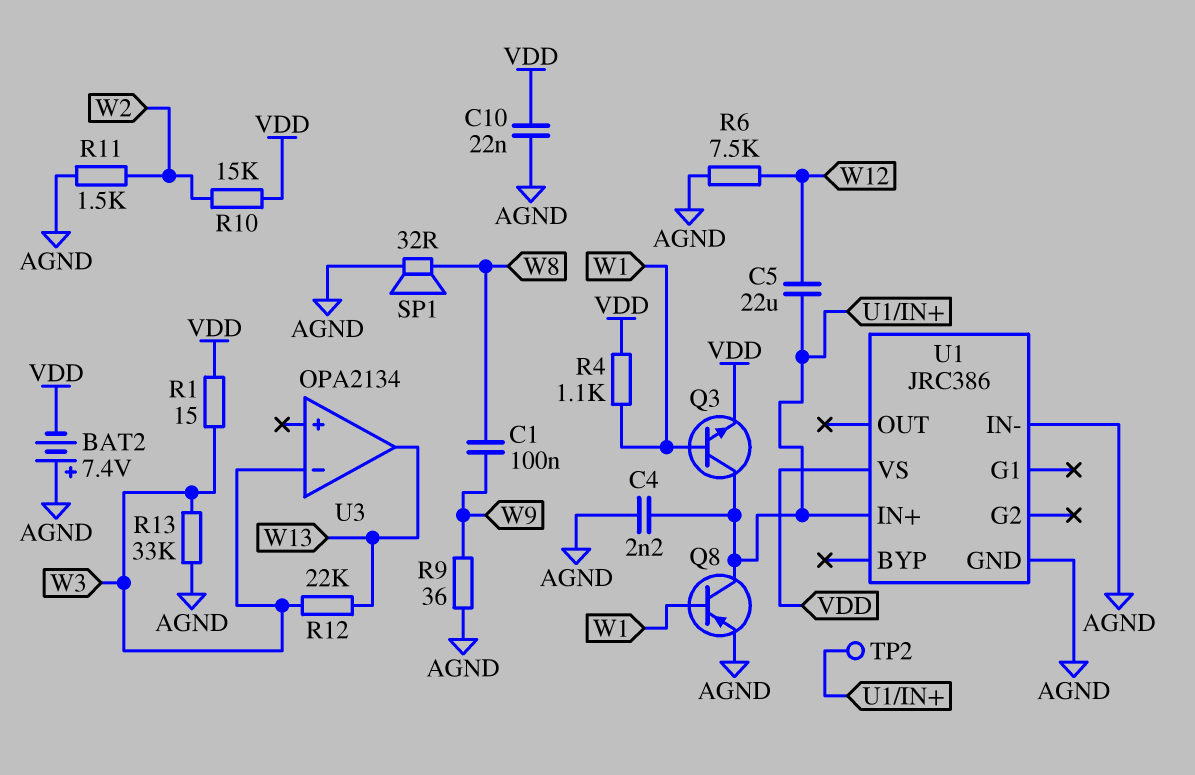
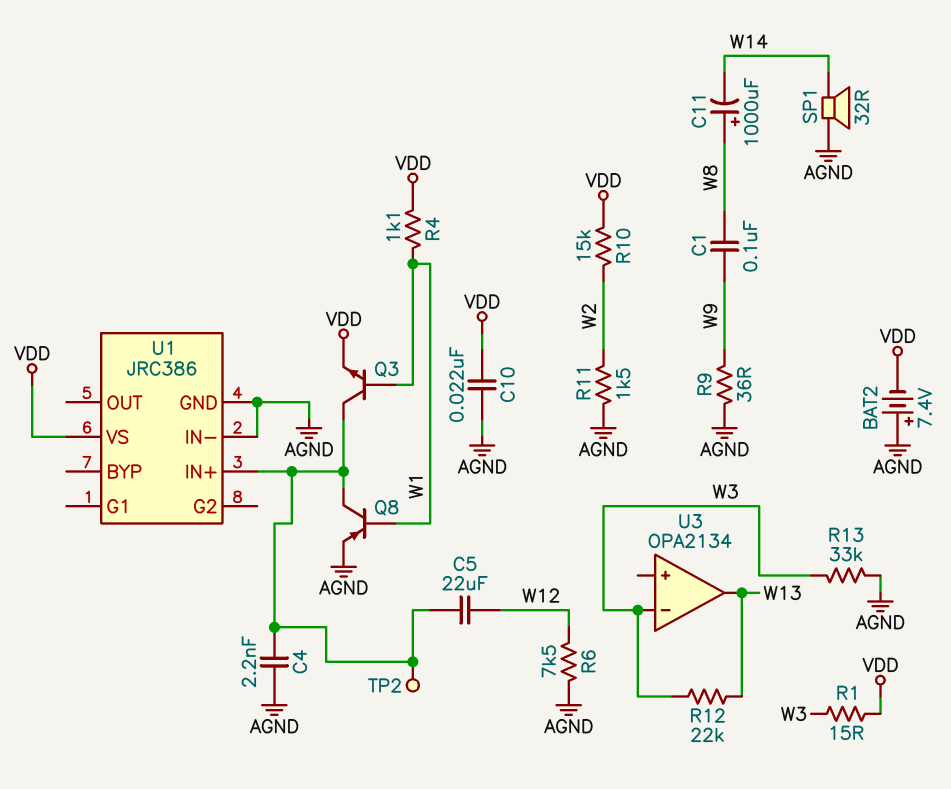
C11: none -> 1000uF (plus W8, minus W14)
SP1: speaker 32R (AGND, W8) -> speaker 32R (AGND, W14)

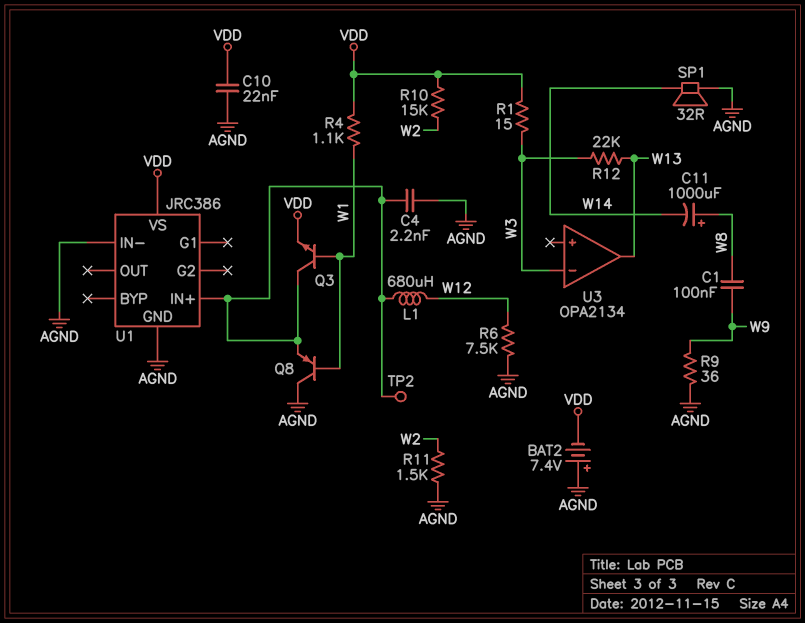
C5: 22uF (U1/IN+, W12) -> none
L1: none -> 680uH (U1/IN+, W12)
Q8: PNP (B W1, C U1/IN+, E AGND) -> PNP (B W1, C AGND, E U1/IN+)
R13: 33k (AGND, W3) -> none

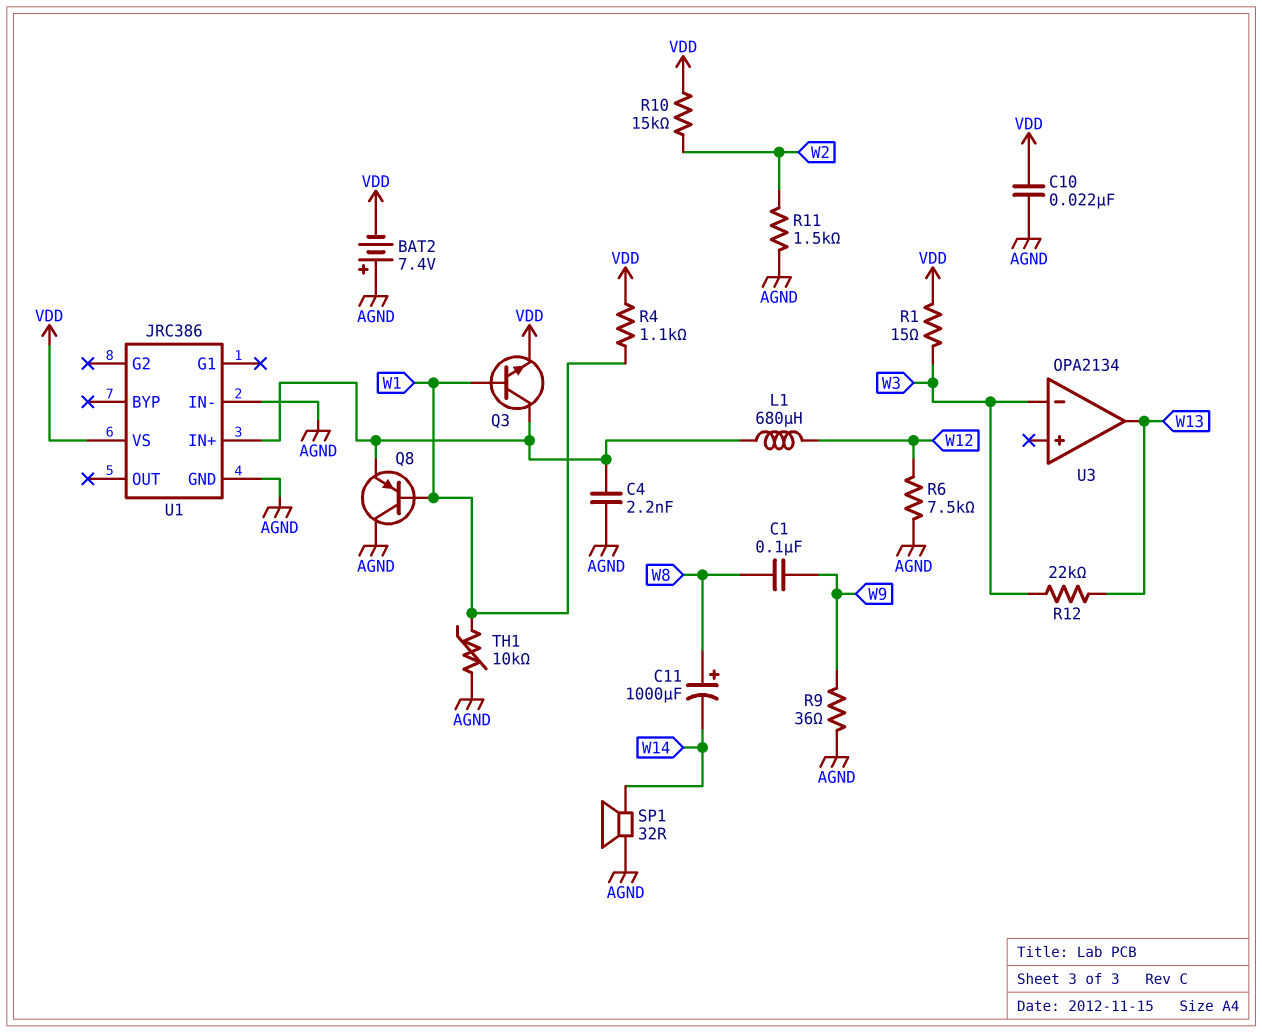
TH1: none -> 10k (AGND, W1)
TP2: test point (U1/IN+) -> none

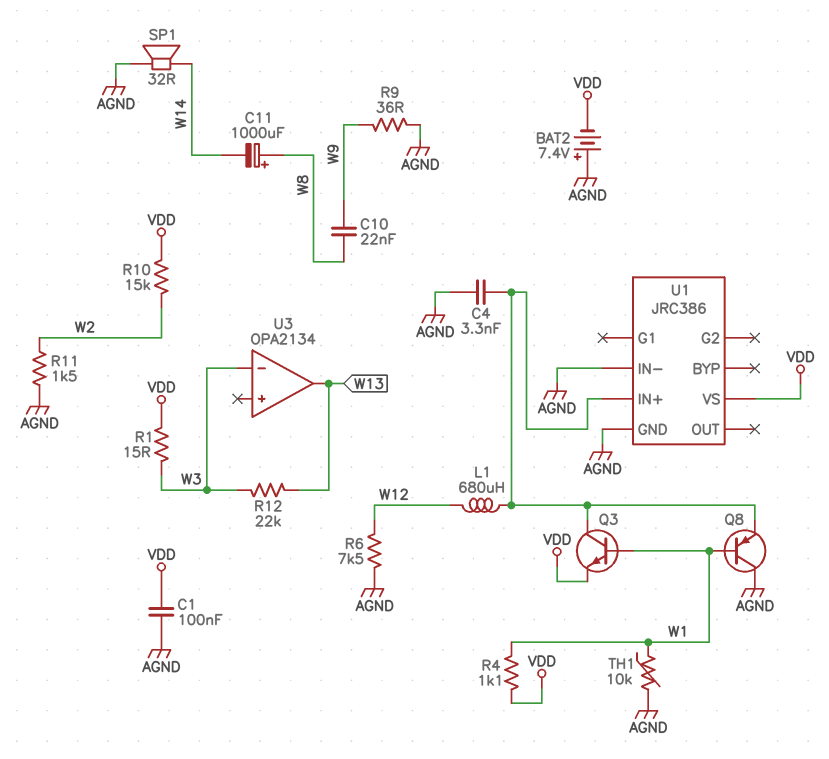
C1: 100nF (W8, W9) -> 100nF (AGND, VDD)
C4: 2.2nF (AGND, U1/IN+) -> 3.3nF (AGND, U1/IN+)
C10: 22nF (AGND, VDD) -> 22nF (W8, W9)

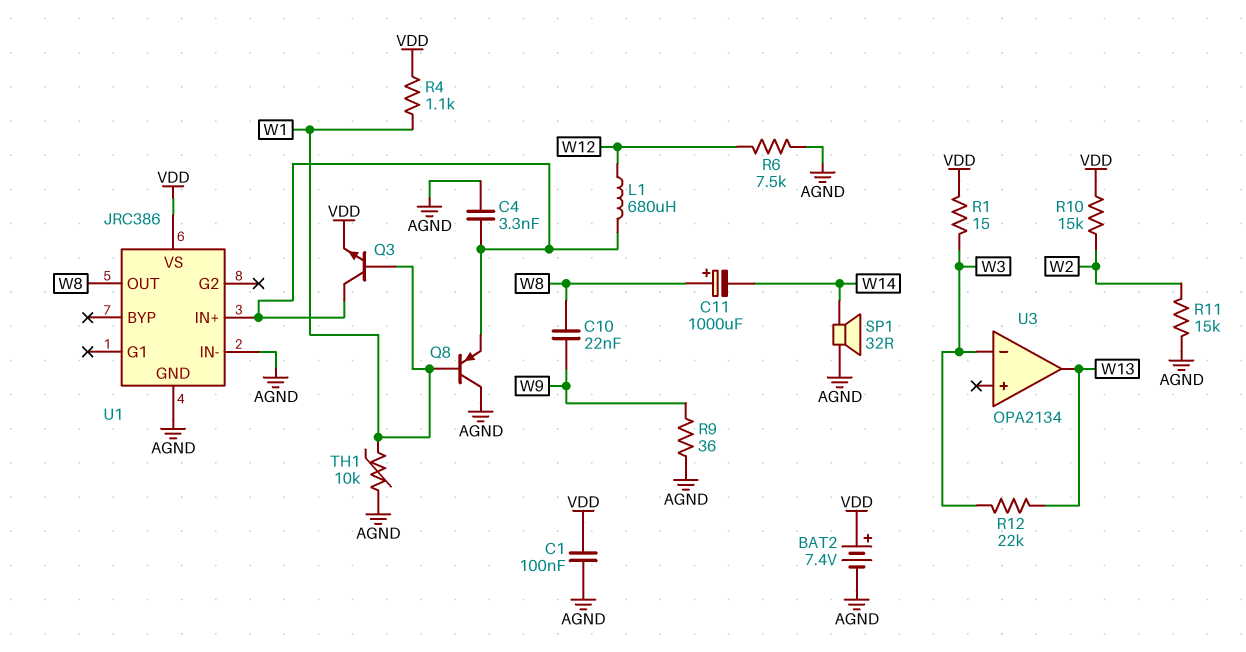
BAT2: 7.4V (plus AGND, minus VDD) -> 7.4V (plus VDD, minus AGND)
R11: 1.5k (AGND, W2) -> 15k (AGND, W2)
U1 pin OUT: none -> W8

